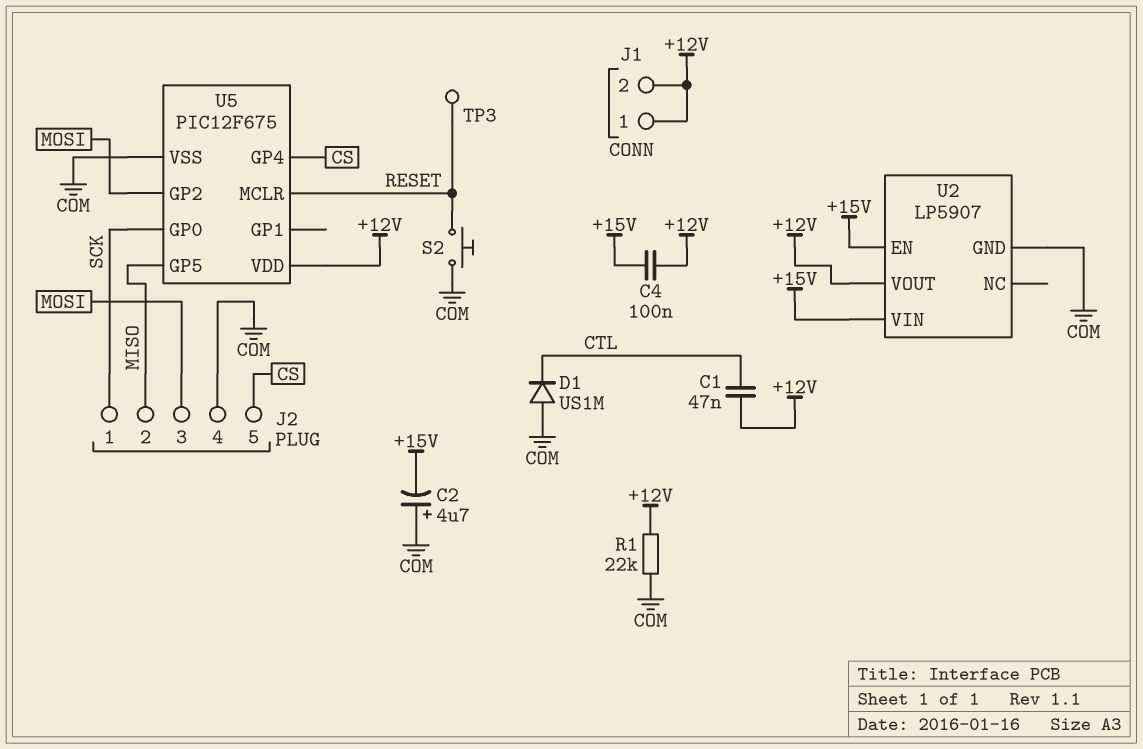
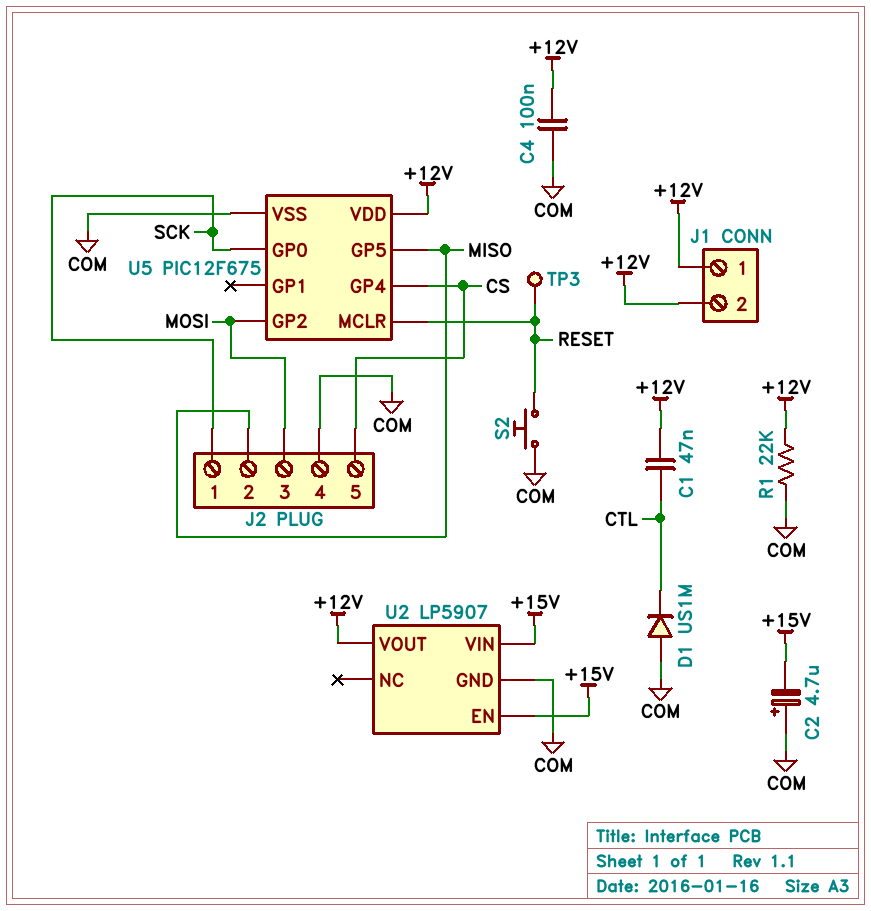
C4: 100nF (+12V, +15V) -> 100nF (+12V, COM)

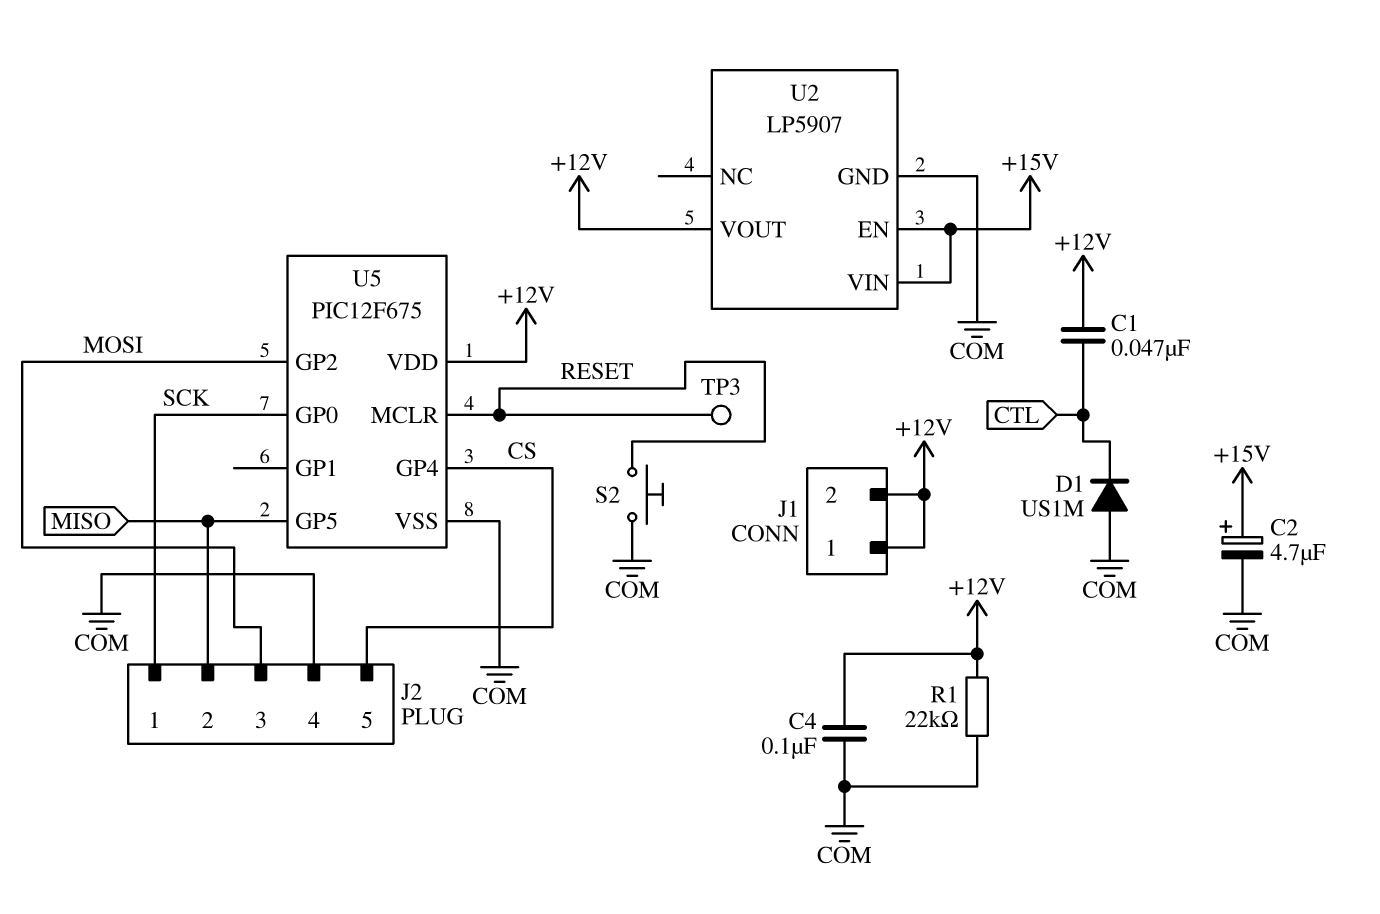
C2: 4.7uF (plus COM, minus +15V) -> 4.7uF (plus +15V, minus COM)

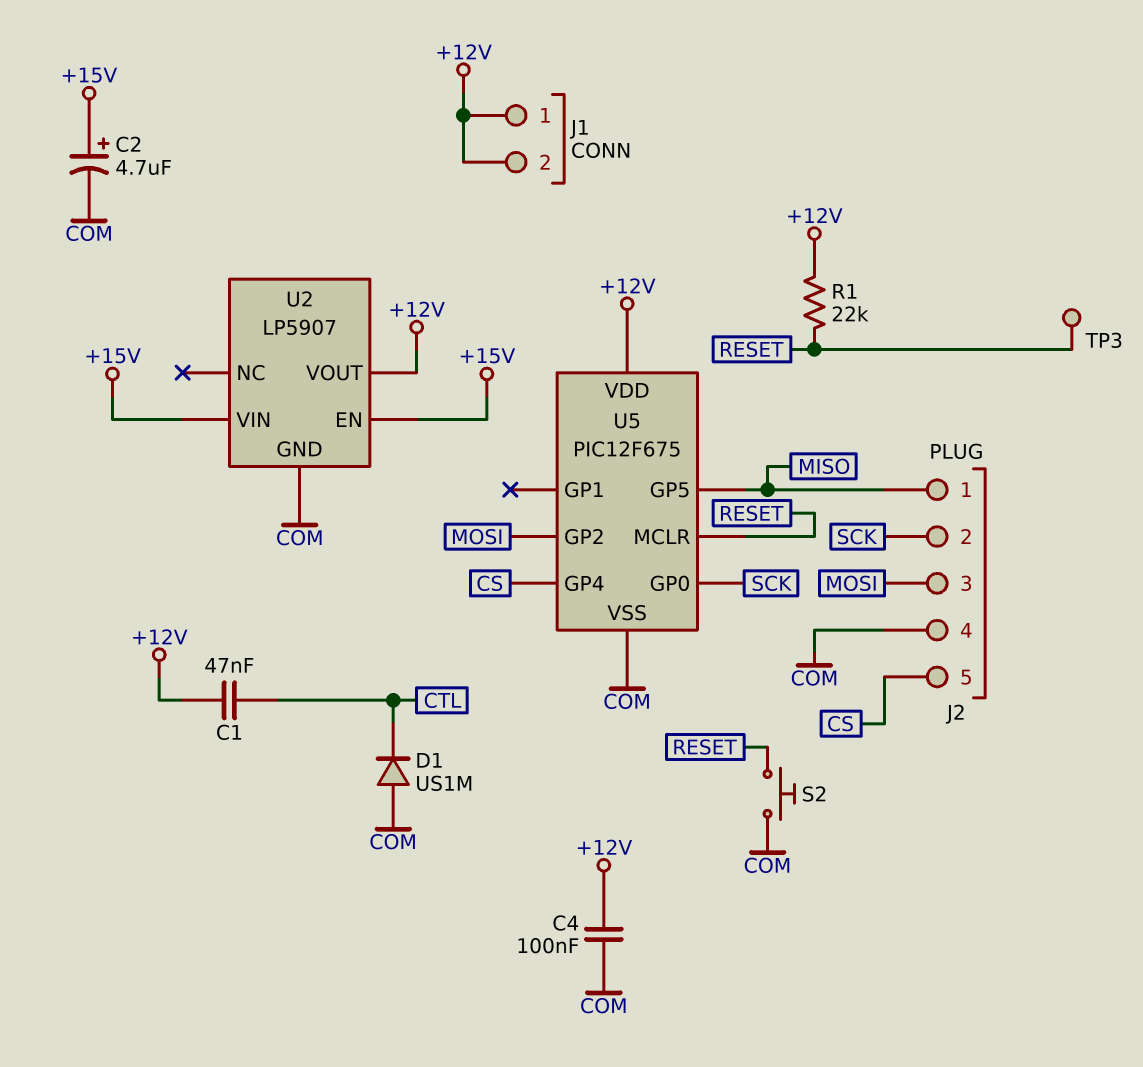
J2 pin 1: SCK -> MISO
J2 pin 2: MISO -> SCK
R1: 22k (+12V, COM) -> 22k (+12V, RESET)

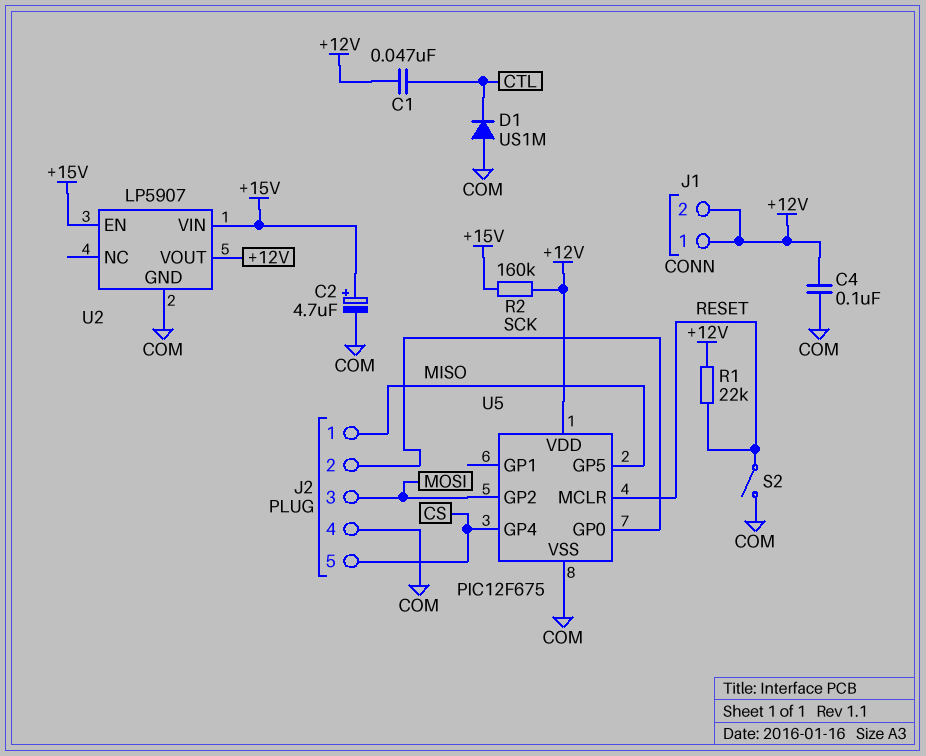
R2: none -> 160k (+12V, +15V)
S2: button (COM, RESET) -> switch (COM, RESET)
TP3: test point (RESET) -> none

